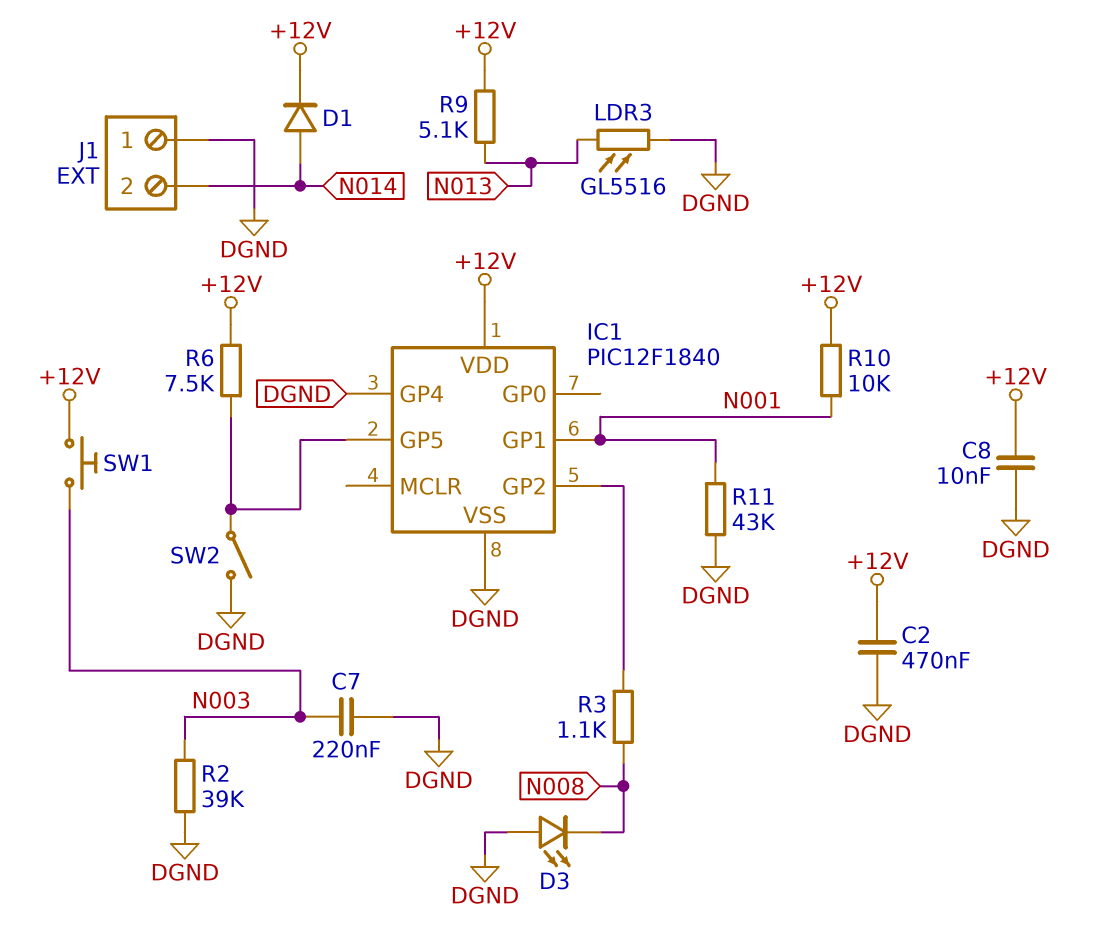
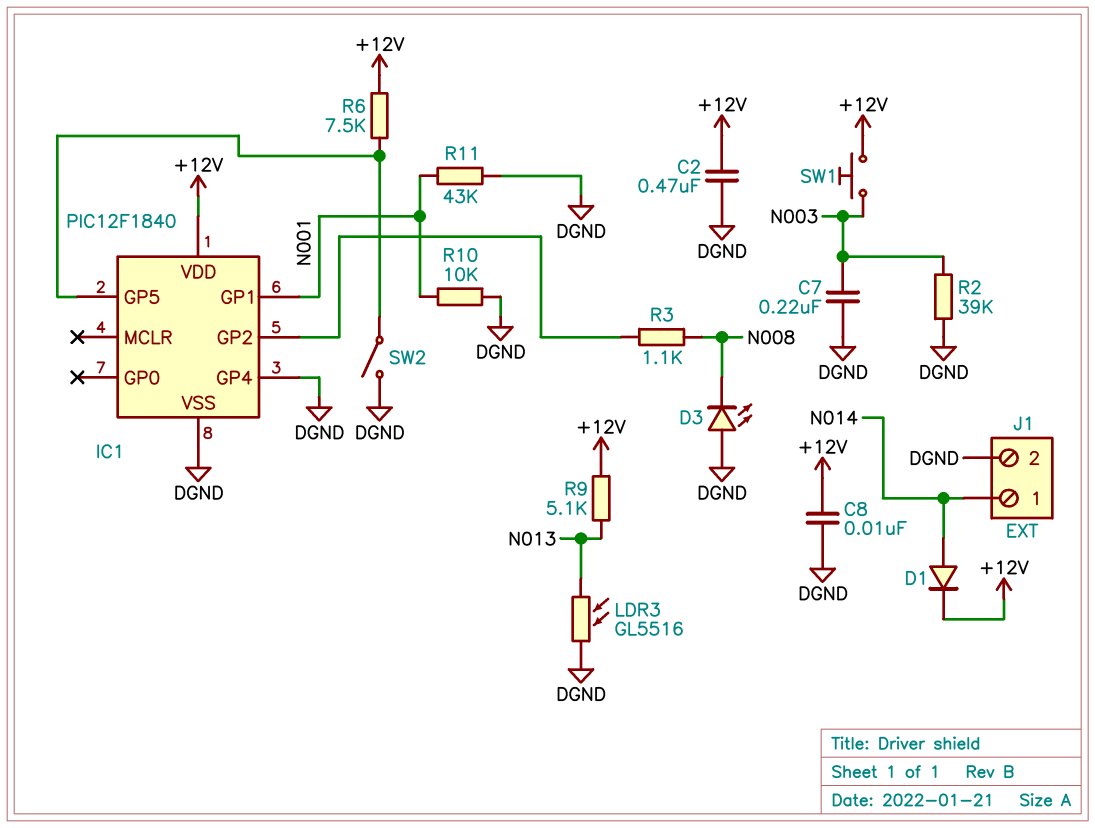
J1 pin 1: DGND -> N014
J1 pin 2: N014 -> DGND
R10: 10k (+12V, N001) -> 10k (DGND, N001)

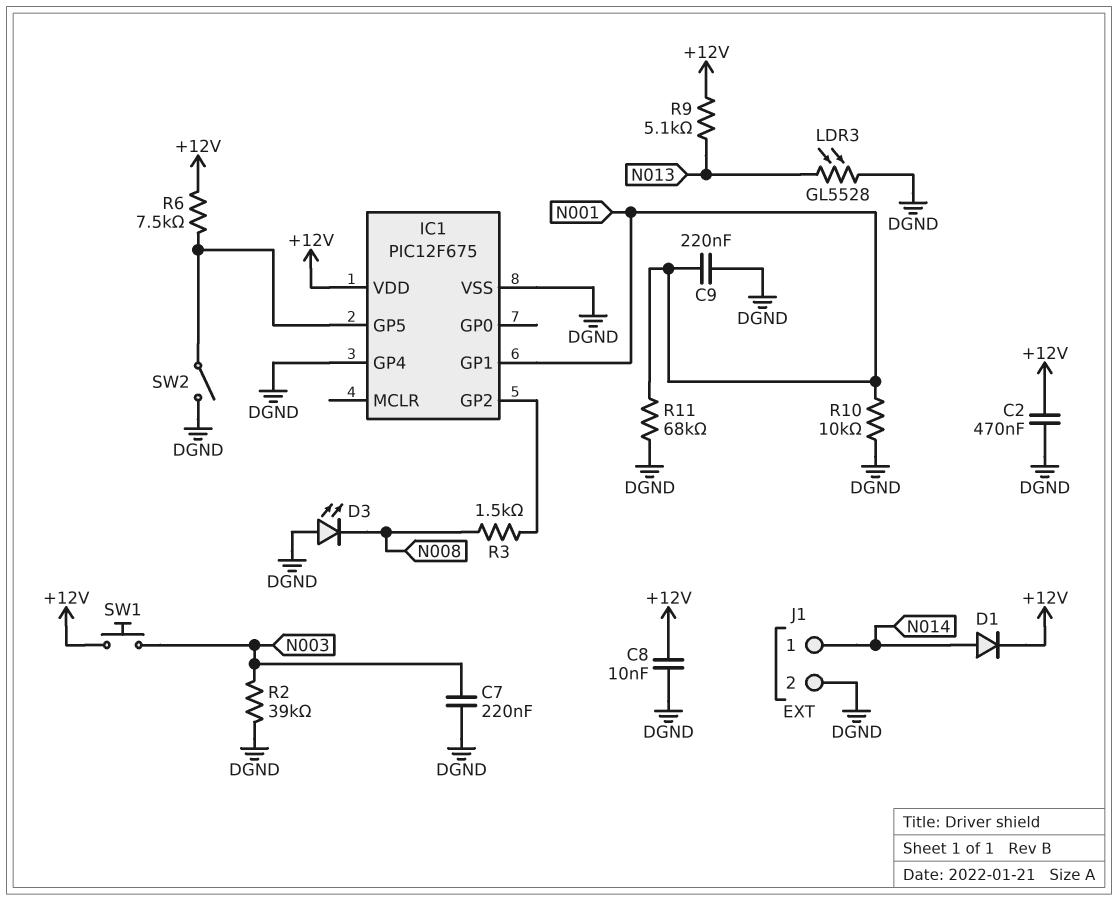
C9: none -> 220nF (DGND, N001)
IC1: PIC12F1840 -> PIC12F675
LDR3: GL5516 (DGND, N013) -> GL5528 (DGND, N013)
R3: 1.1k (IC1/GP2, N008) -> 1.5k (IC1/GP2, N008)
R11: 43k (DGND, N001) -> 68k (DGND, N001)

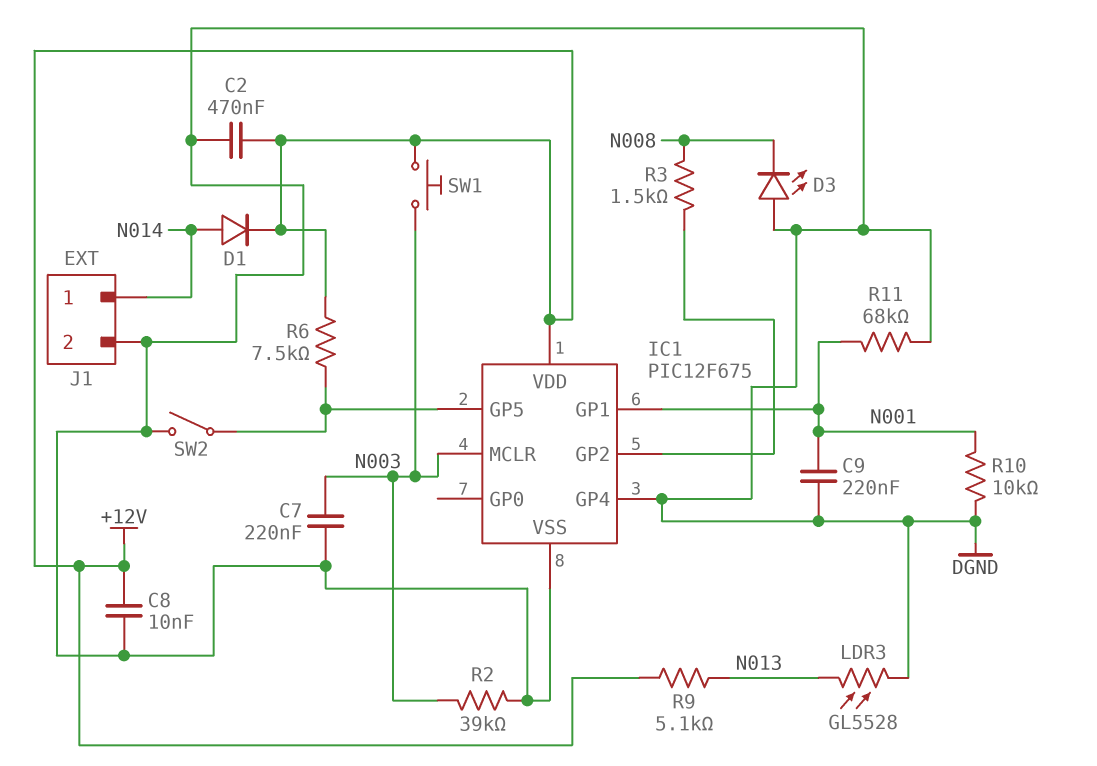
IC1 pin MCLR: none -> N003

